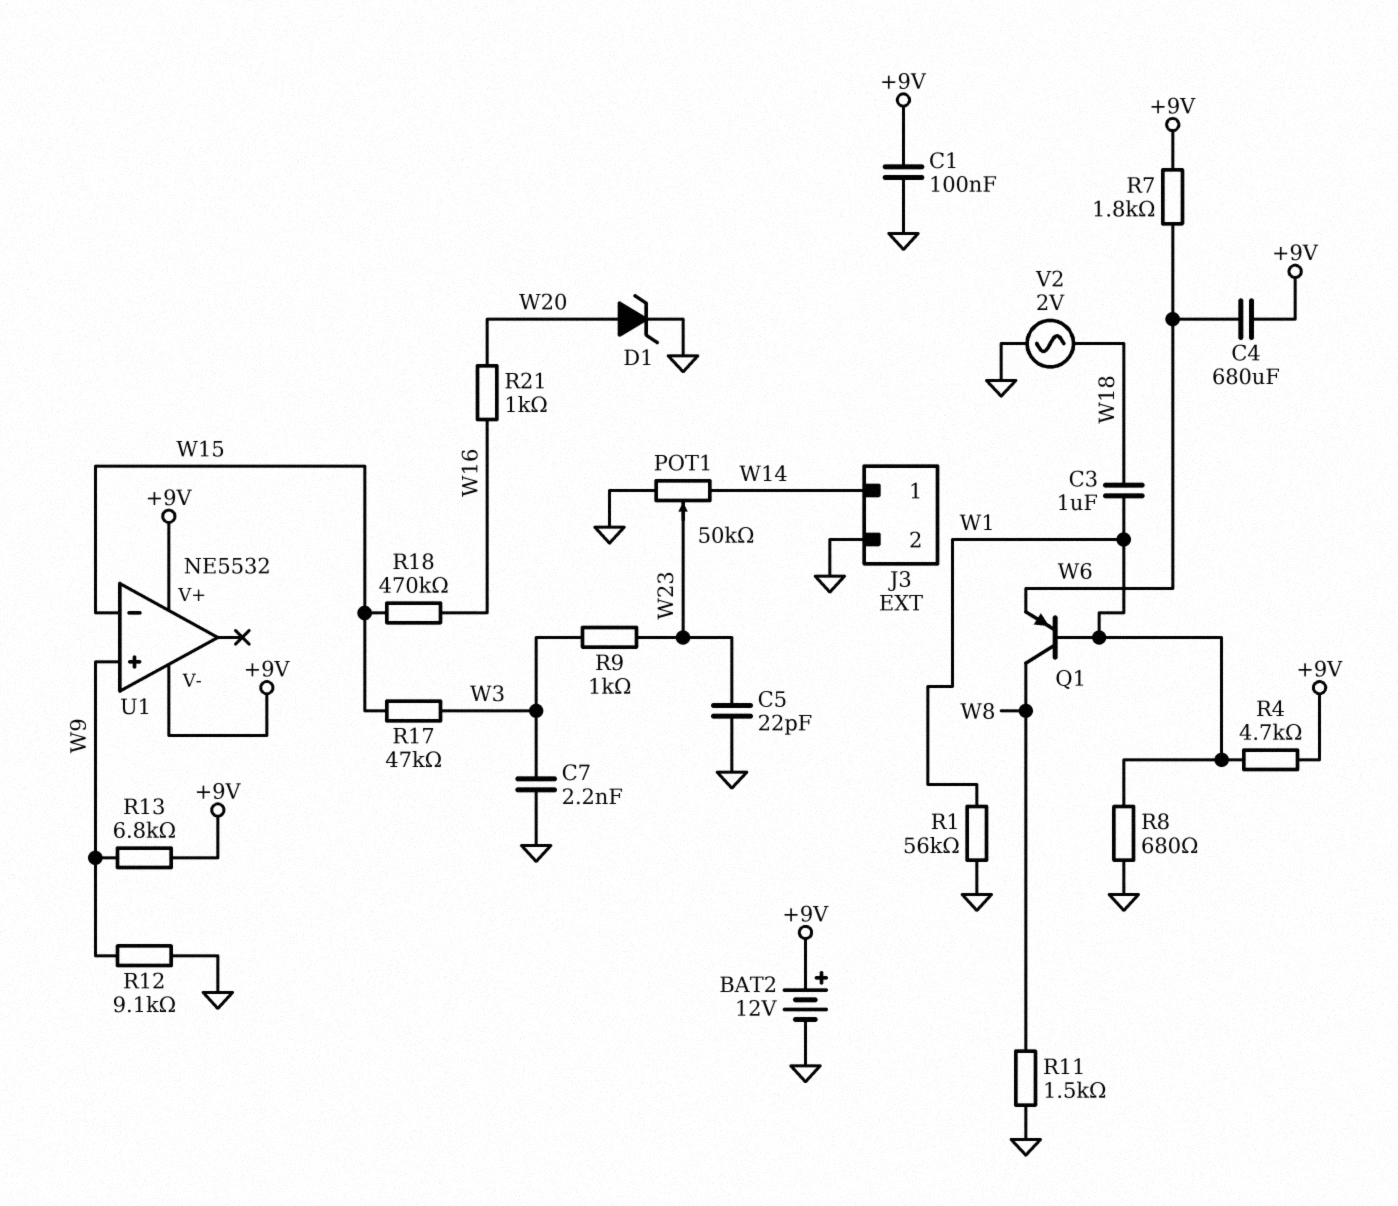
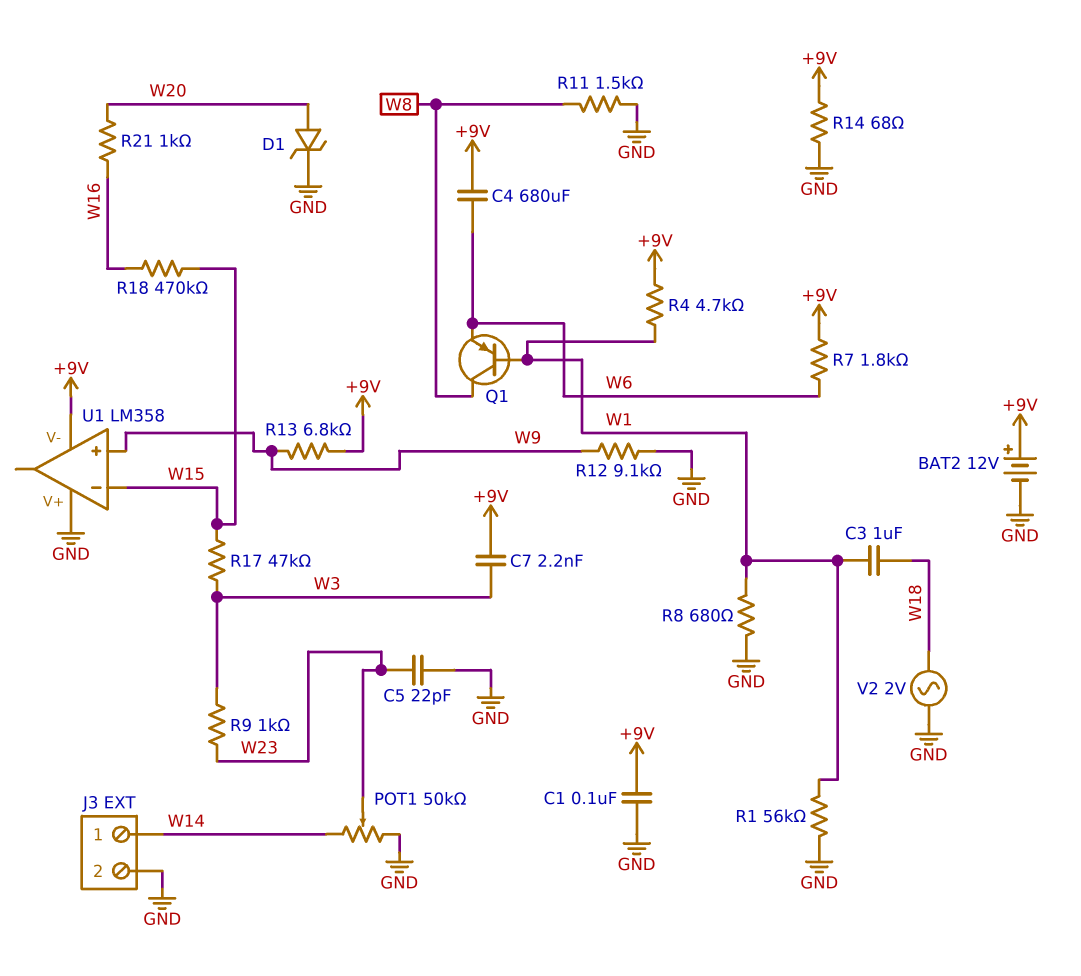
C7: 2.2nF (GND, W3) -> 2.2nF (+9V, W3)
R14: none -> 68 (+9V, GND)
U1: NE5532 -> LM358
U1 pin V+: +9V -> GND

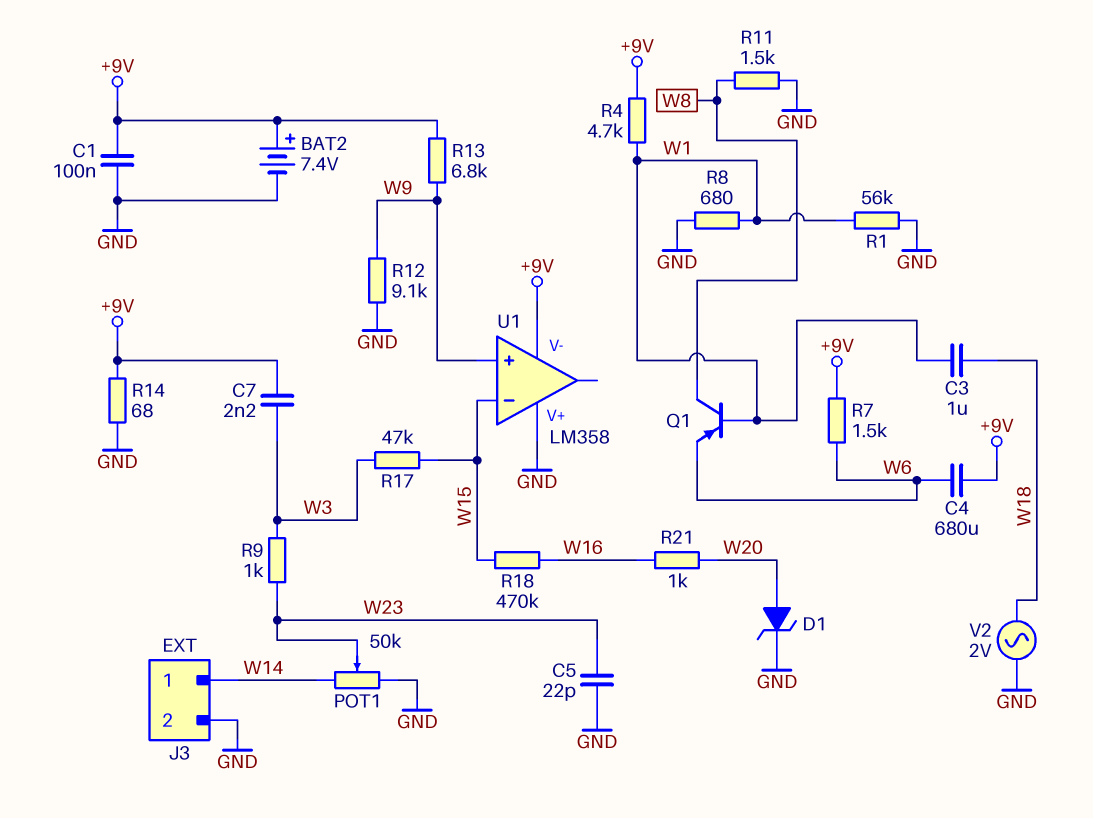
BAT2: 12V (plus +9V, minus GND) -> 7.4V (plus +9V, minus GND)
R7: 1.8k (+9V, W6) -> 1.5k (+9V, W6)

